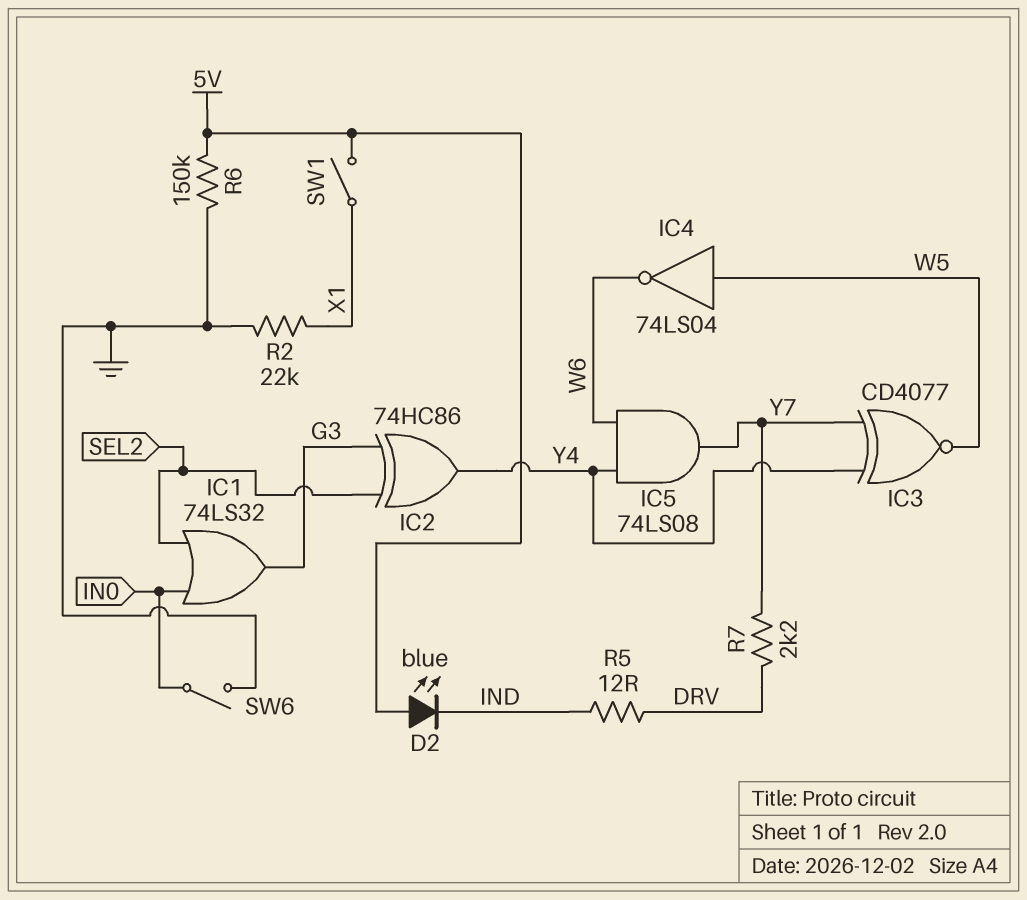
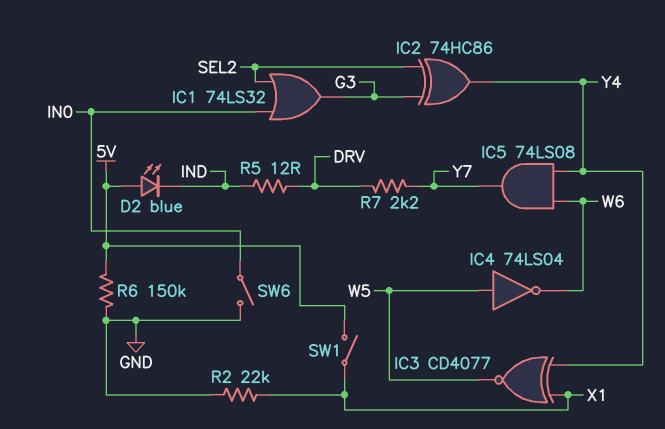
IC3: XNOR CD4077 (in Y4, in Y7, out W5) -> XNOR CD4077 (in X1, in Y4, out W5)

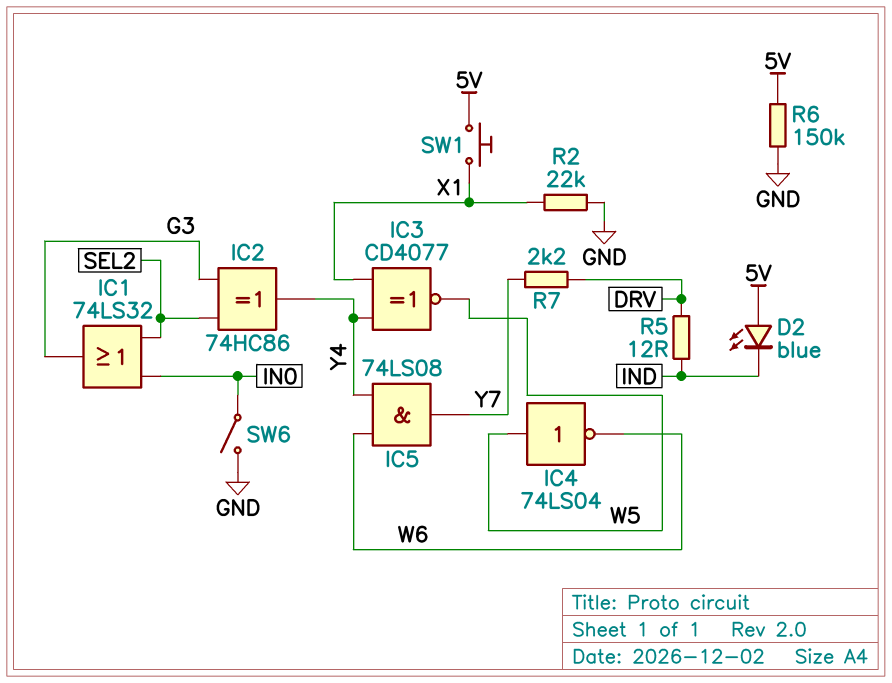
SW1: switch (5V, X1) -> button (5V, X1)

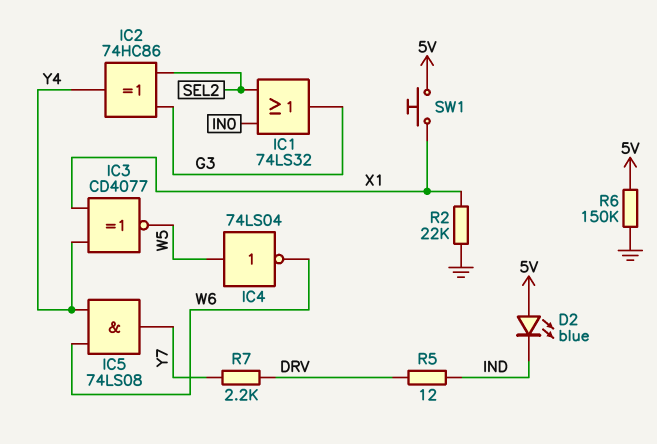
SW6: switch (GND, IN0) -> none

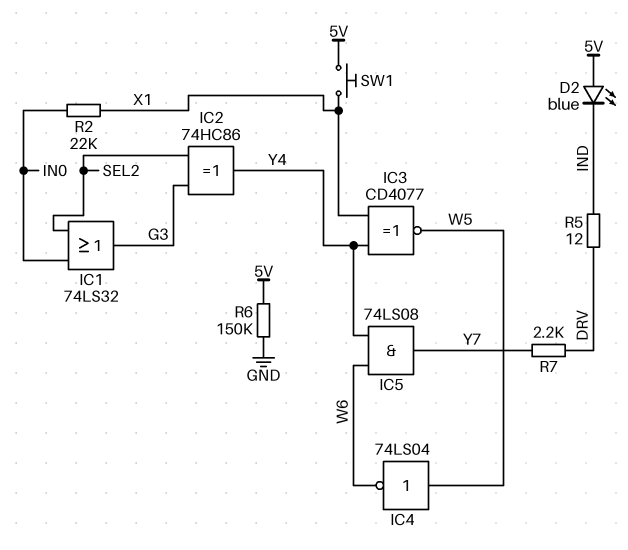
R2: 22k (GND, X1) -> 22k (IN0, X1)

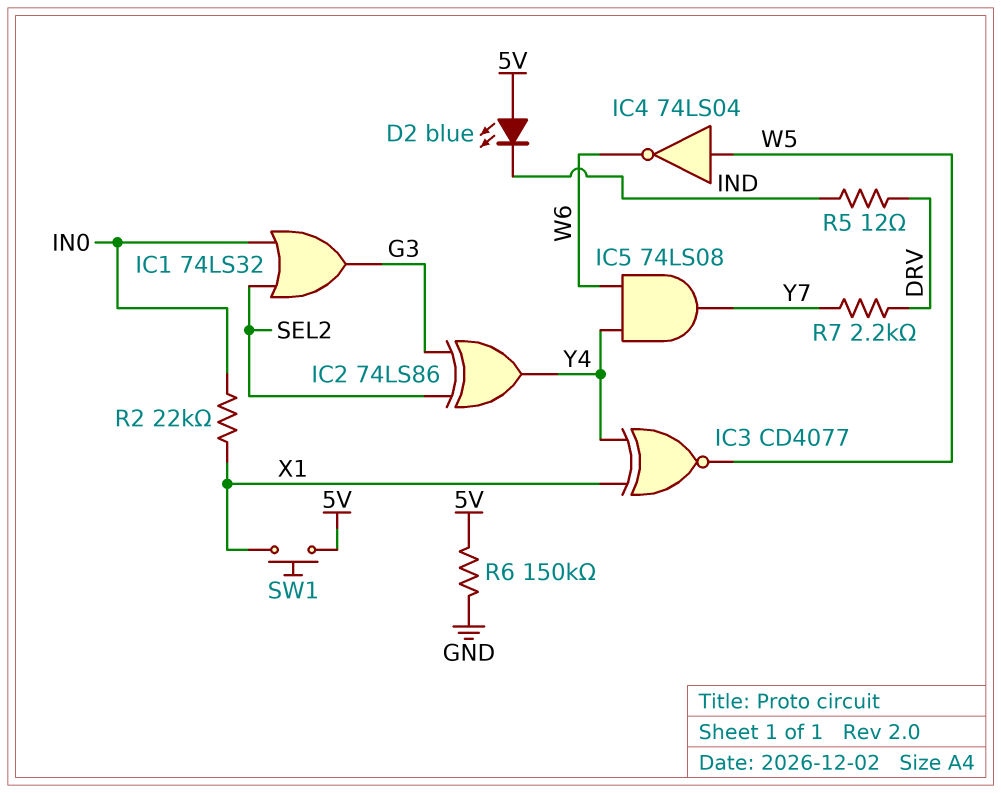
IC2: XOR 74HC86 (in G3, in SEL2, out Y4) -> XOR 74LS86 (in G3, in SEL2, out Y4)

